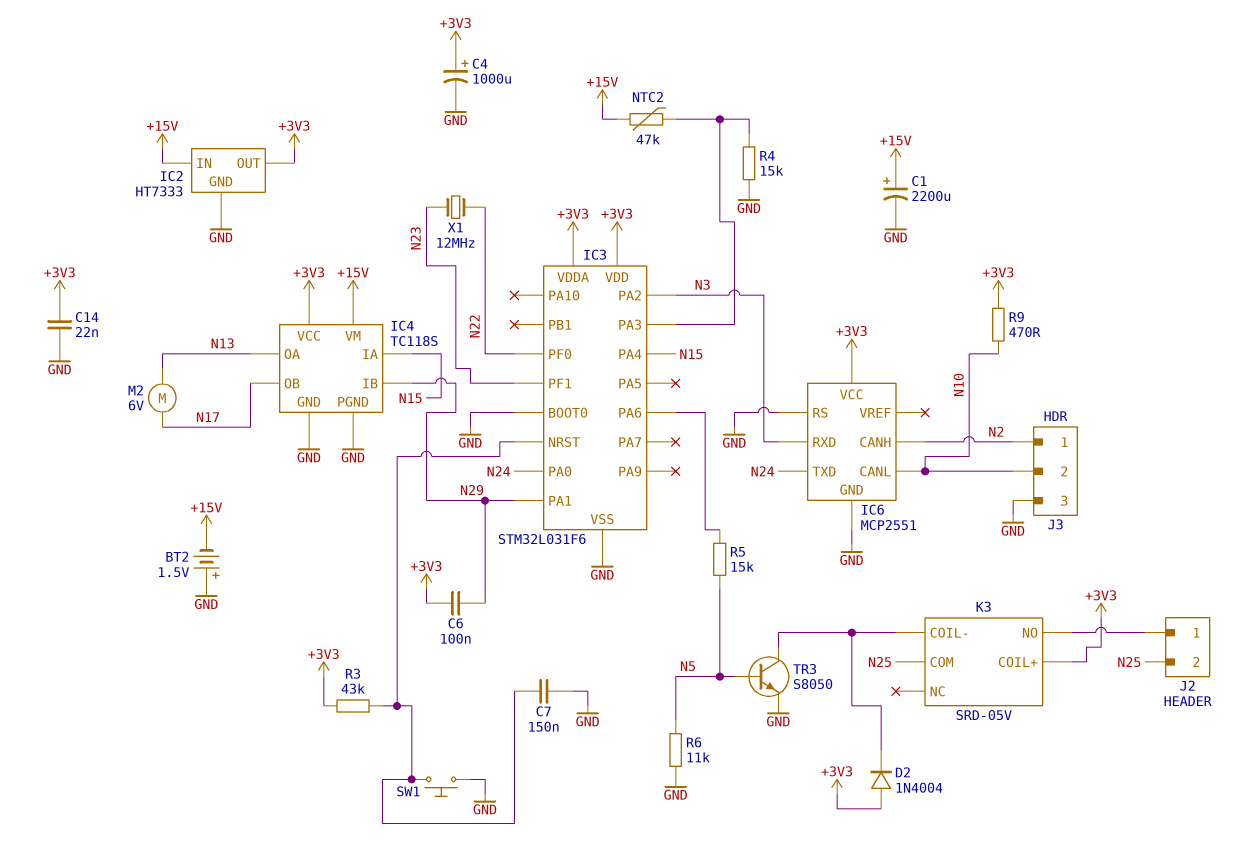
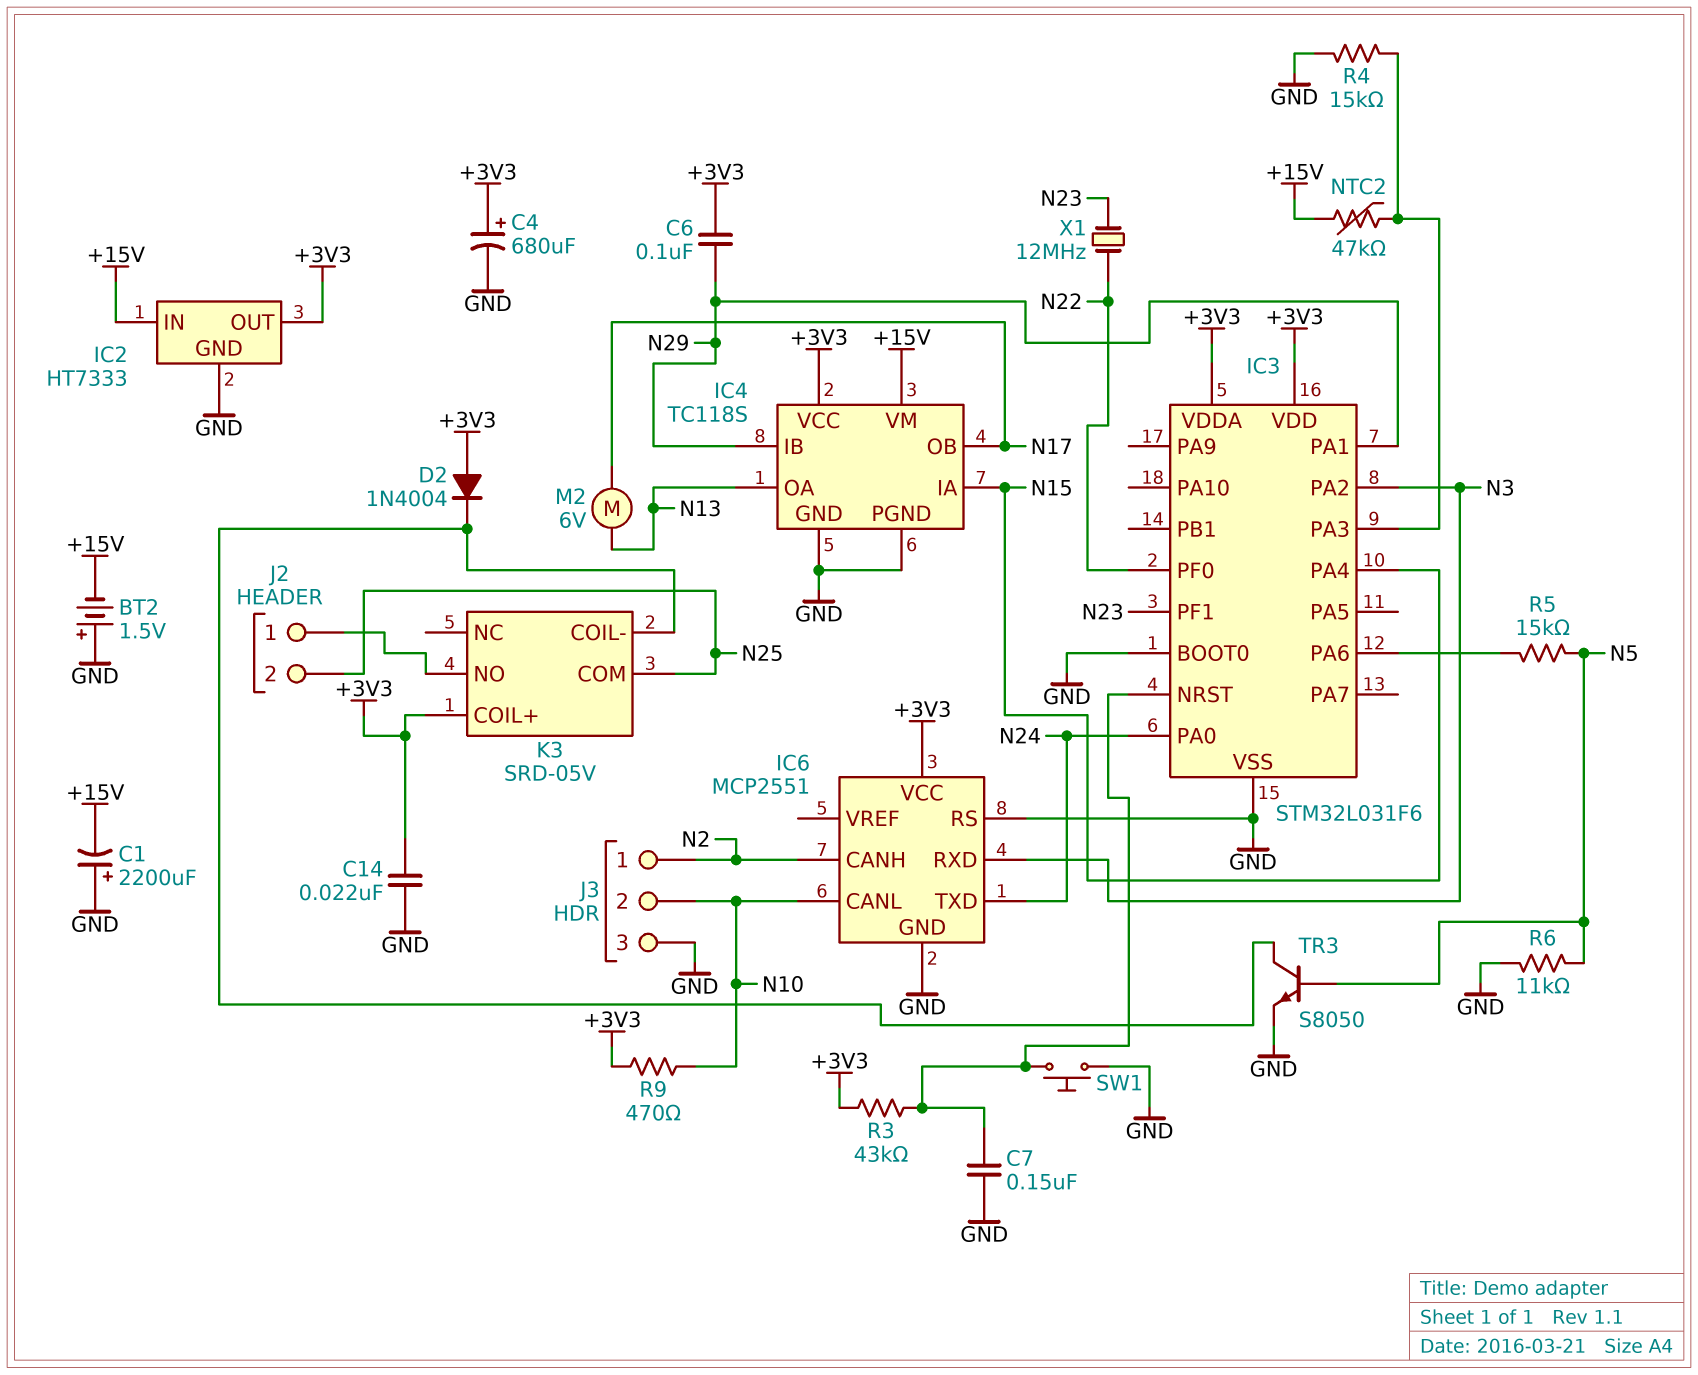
C1: 2200uF (plus +15V, minus GND) -> 2200uF (plus GND, minus +15V)
C4: 1000uF (plus +3V3, minus GND) -> 680uF (plus +3V3, minus GND)

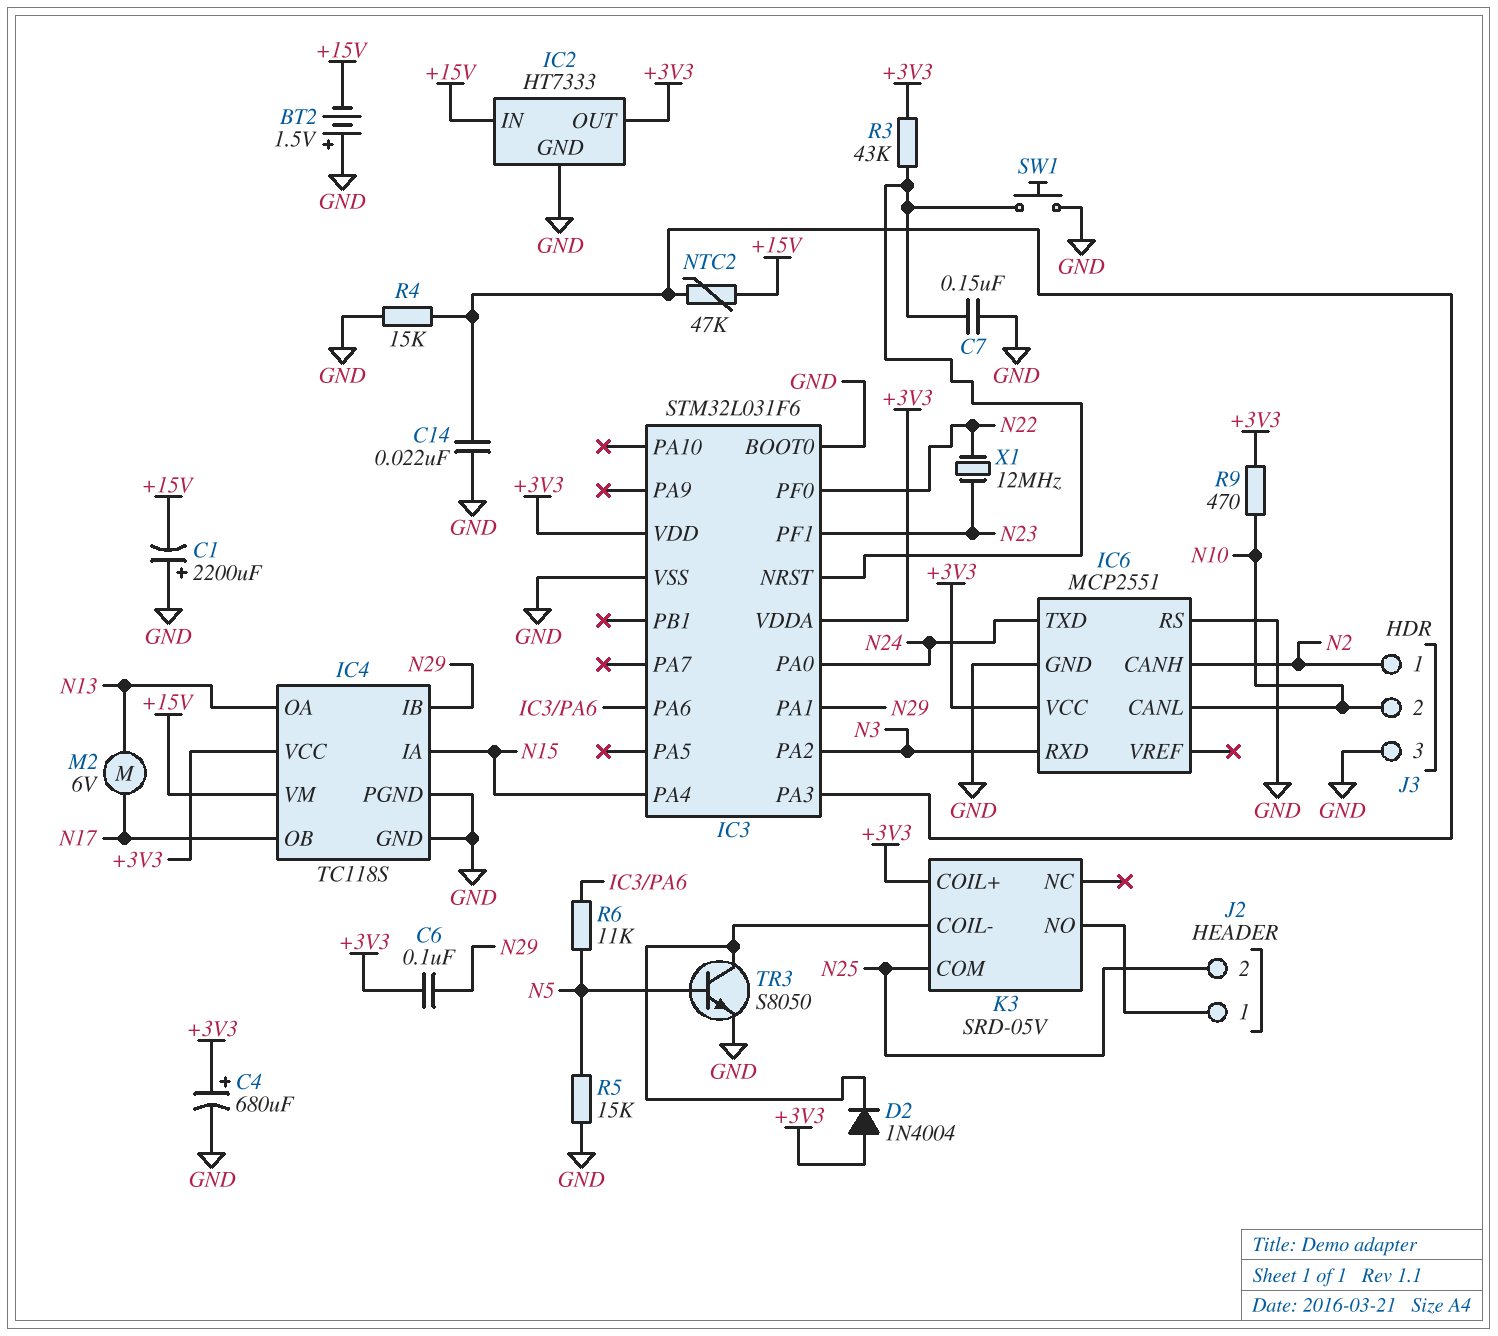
C14: 22nF (+3V3, GND) -> 22nF (GND, IC3/PA3)
R5: 15k (IC3/PA6, N5) -> 15k (GND, N5)
R6: 11k (GND, N5) -> 11k (IC3/PA6, N5)

